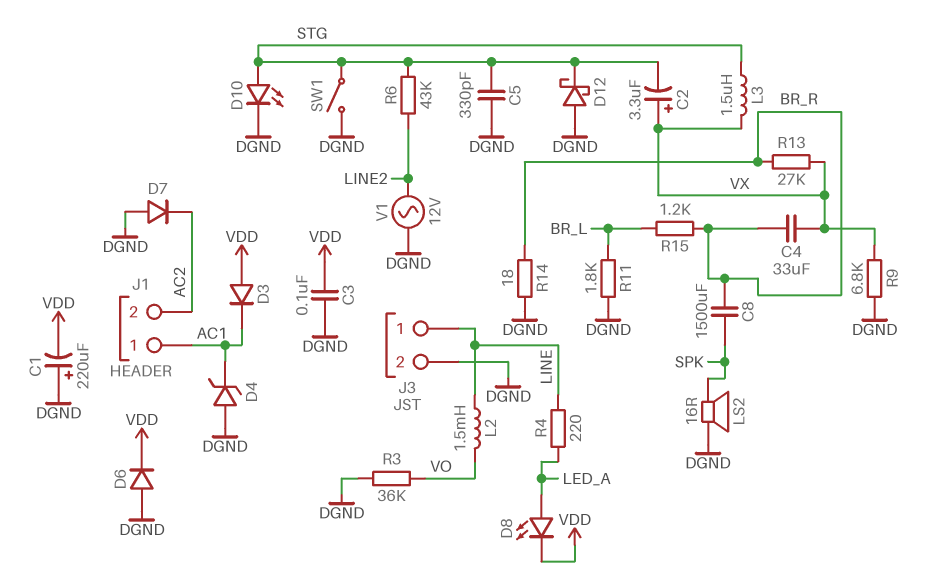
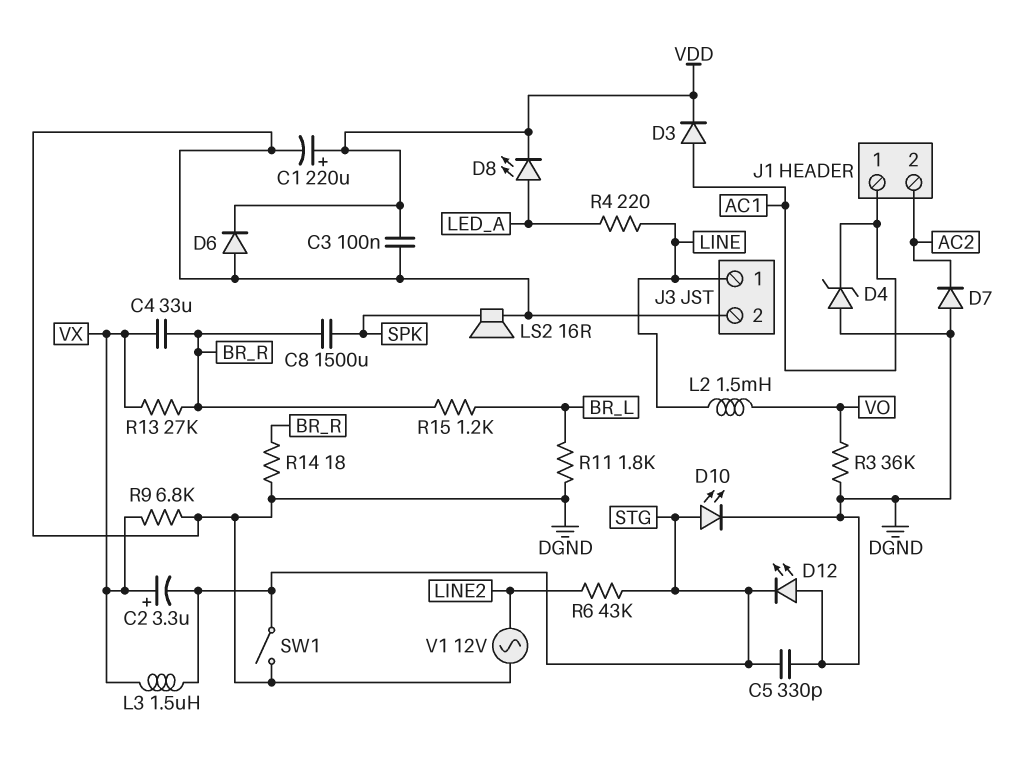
C1: 220uF (plus DGND, minus VDD) -> 220uF (plus VDD, minus DGND)
D3: diode (A VDD, K AC1) -> diode (A AC1, K VDD)
D12: schottky (A DGND, K STG) -> LED (A DGND, K STG)

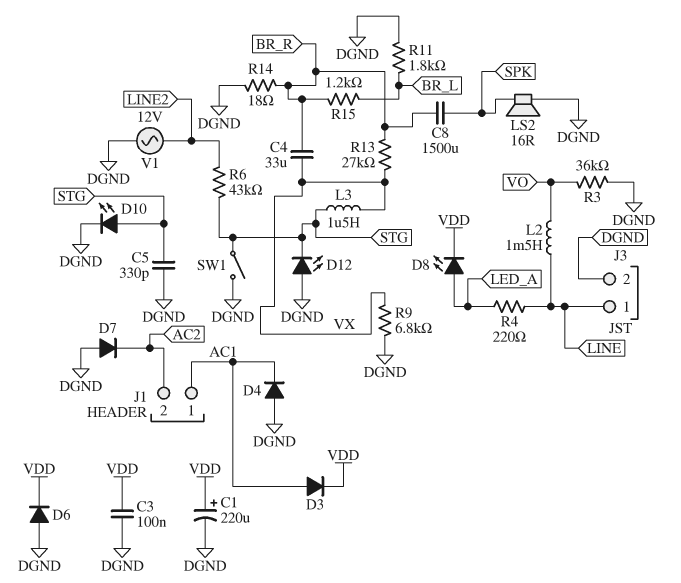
C2: 3.3uF (plus VX, minus STG) -> none
D4: zener (A DGND, K AC1) -> diode (A DGND, K AC1)

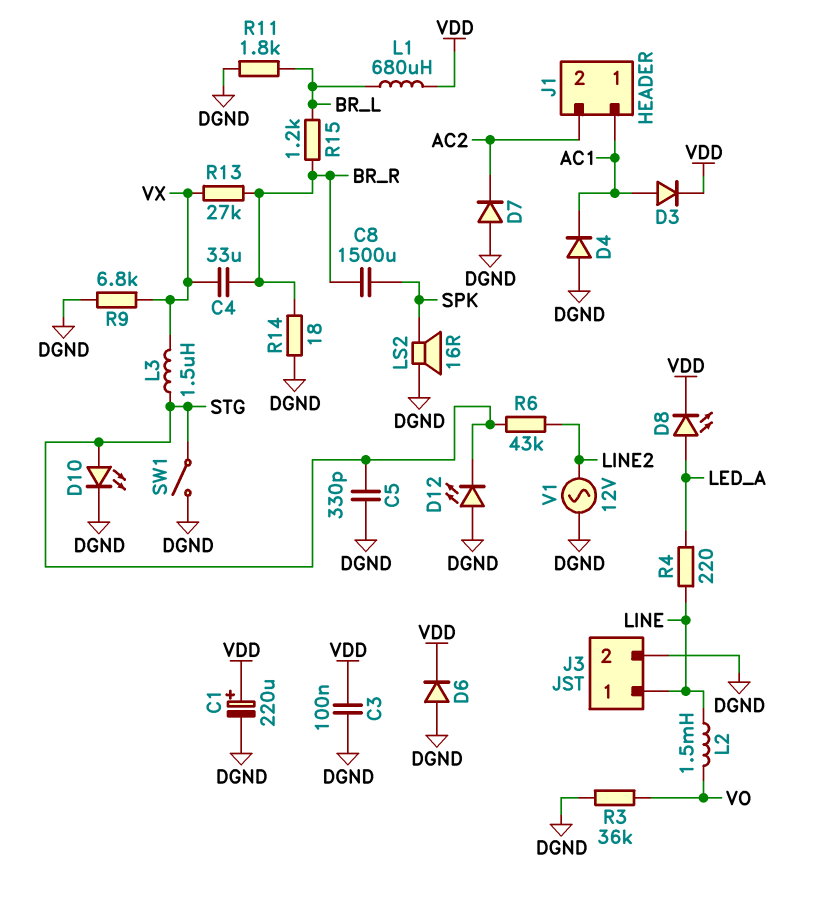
L1: none -> 680uH (BR_L, VDD)

